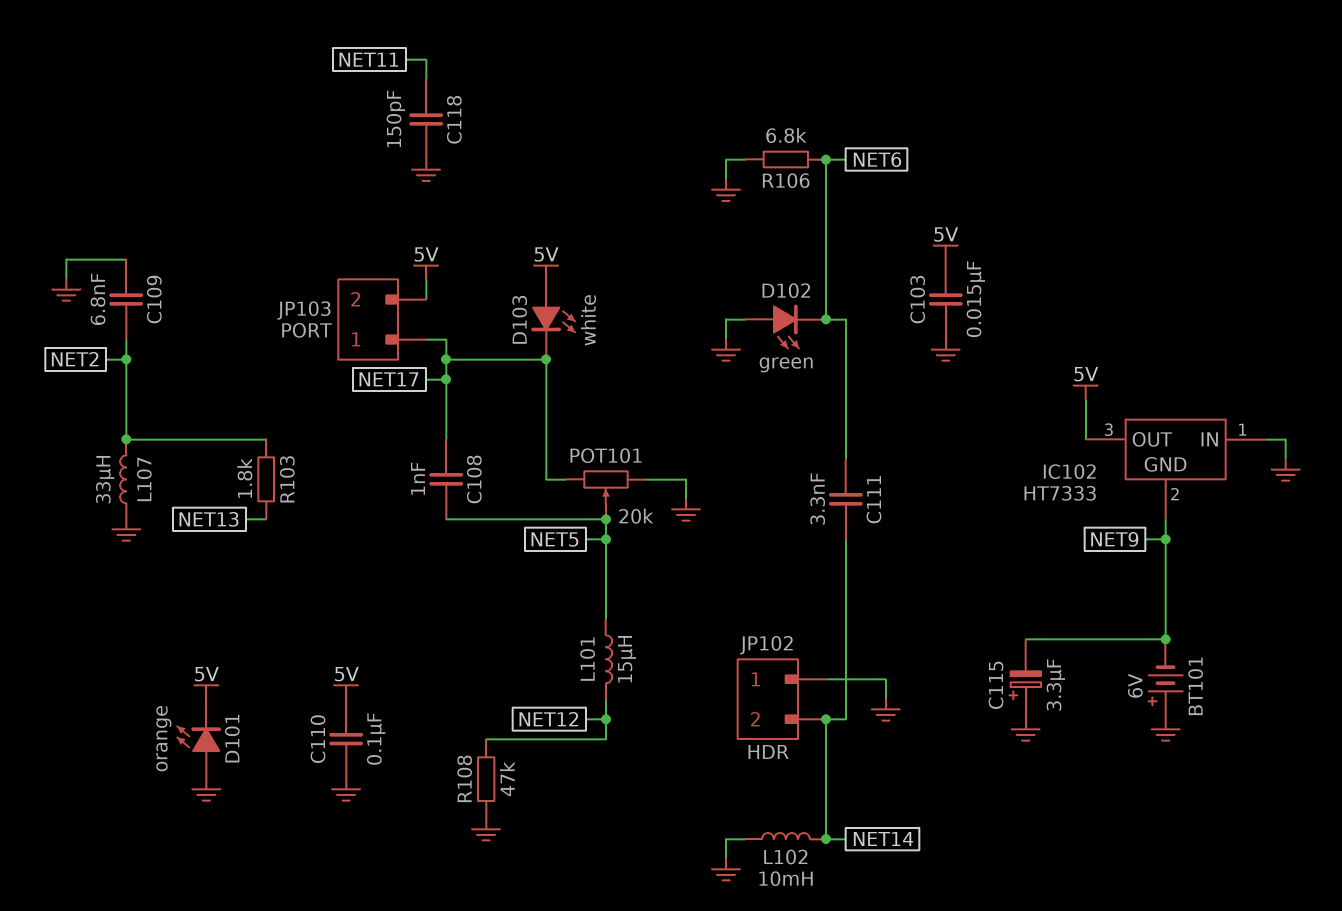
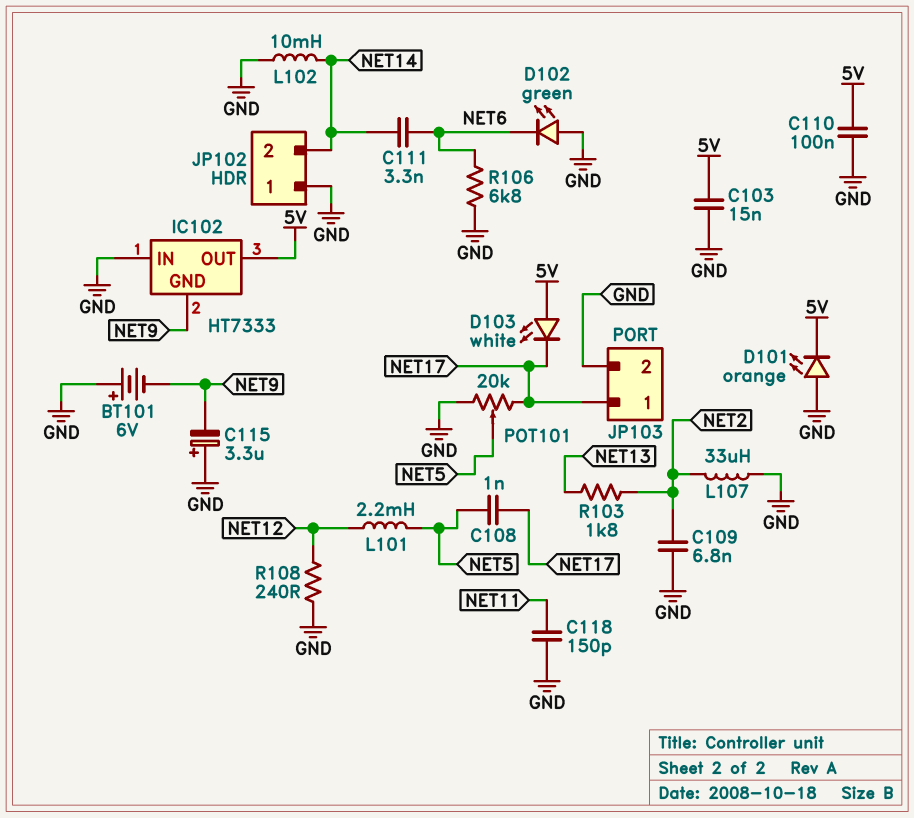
JP103 pin 2: 5V -> GND
L101: 15uH (NET5, NET12) -> 2.2mH (NET5, NET12)
R108: 47k (GND, NET12) -> 240 (GND, NET12)

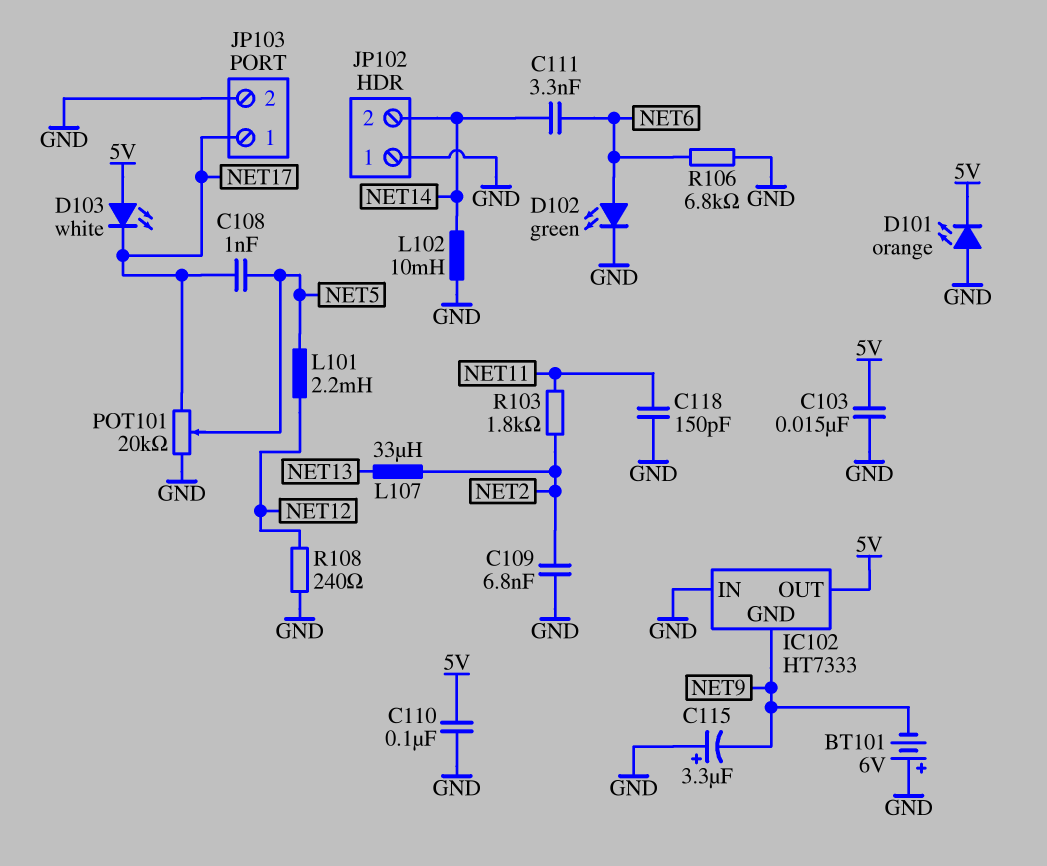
D102: LED green (A GND, K NET6) -> LED green (A NET6, K GND)
L107: 33uH (GND, NET2) -> 33uH (NET2, NET13)
R103: 1.8k (NET2, NET13) -> 1.8k (NET2, NET11)

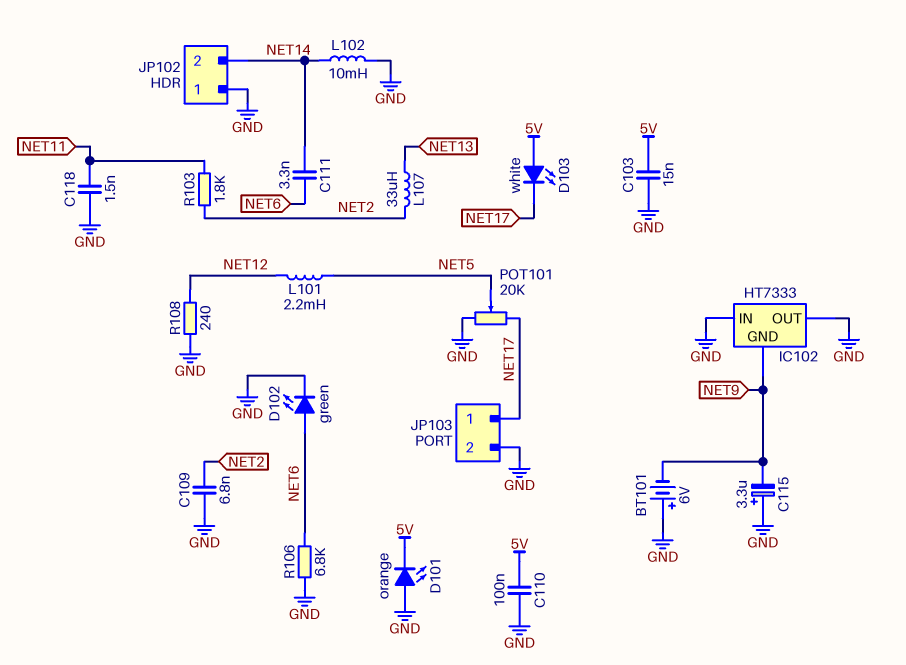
C108: 1nF (NET5, NET17) -> none
C118: 150pF (GND, NET11) -> 1.5nF (GND, NET11)
IC102 pin OUT: 5V -> GND

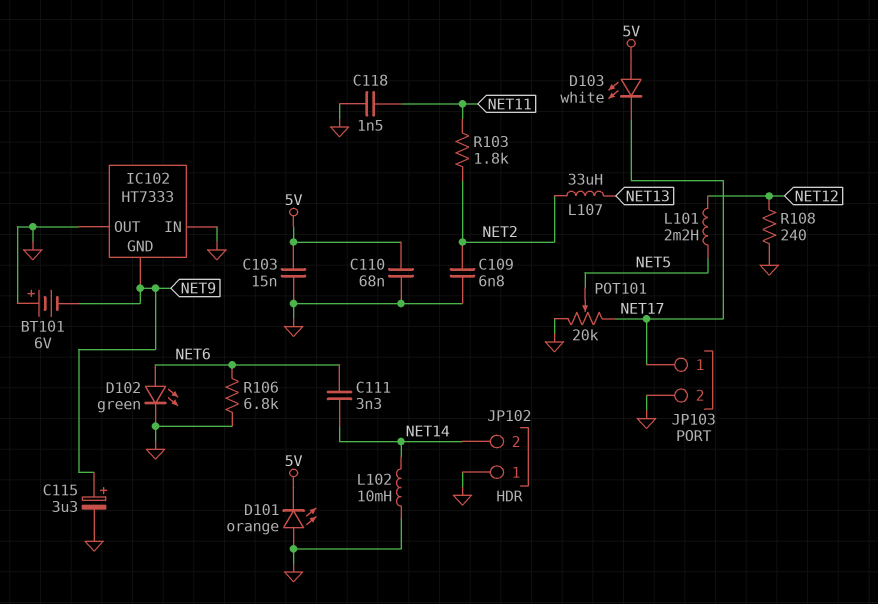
C110: 100nF (5V, GND) -> 68nF (5V, GND)
C115: 3.3uF (plus GND, minus NET9) -> 3.3uF (plus NET9, minus GND)

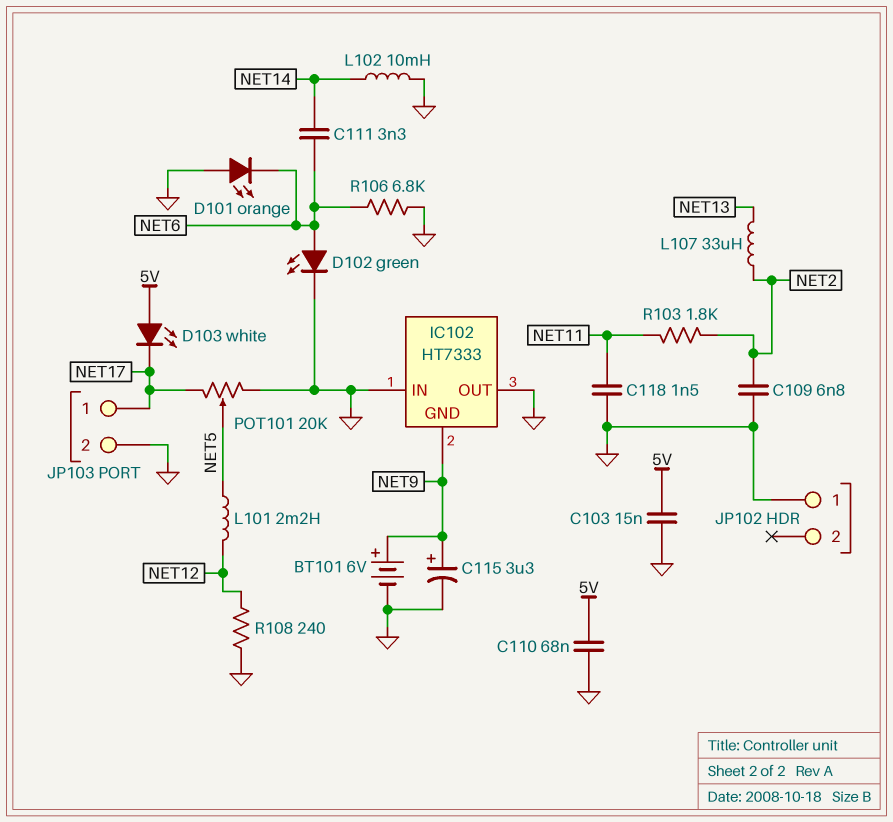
BT101: 6V (plus GND, minus NET9) -> 6V (plus NET9, minus GND)
D101: LED orange (A GND, K 5V) -> LED orange (A GND, K NET6)
JP102 pin 2: NET14 -> none

